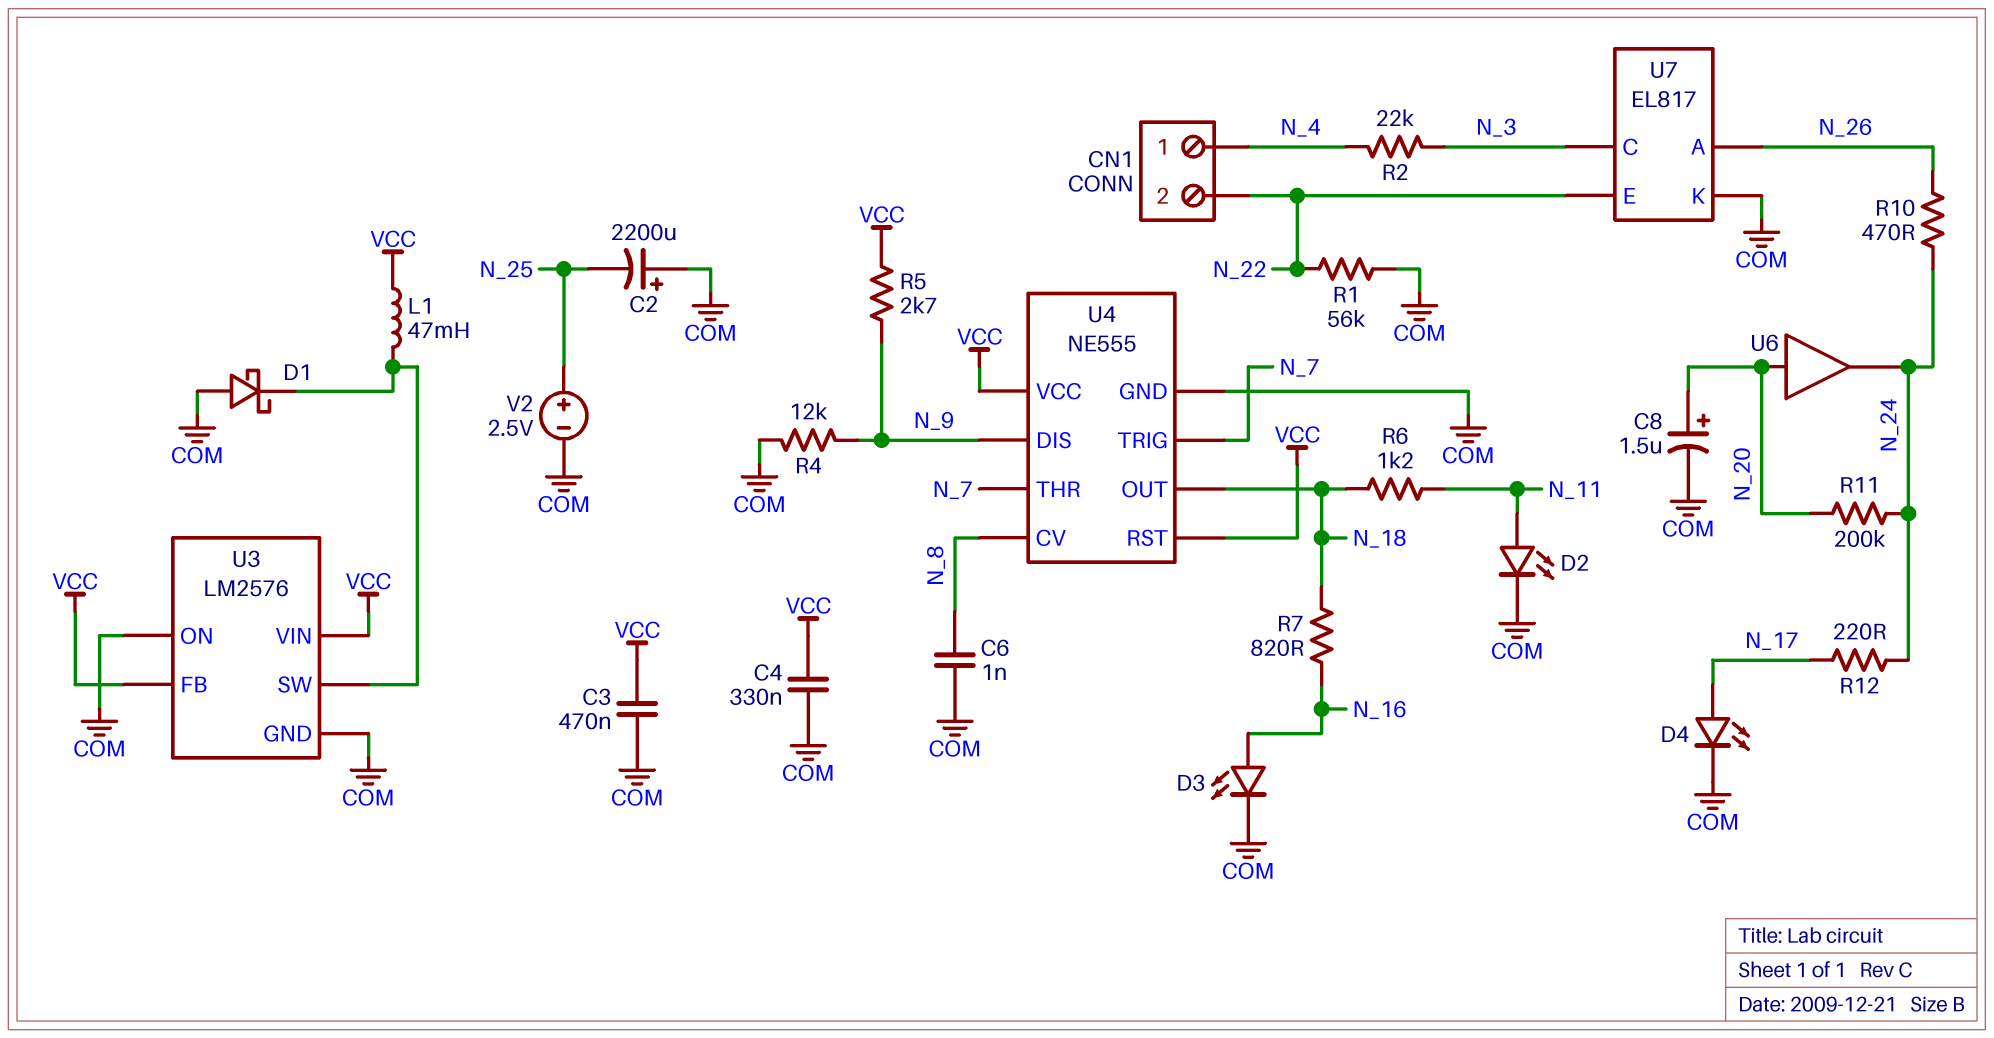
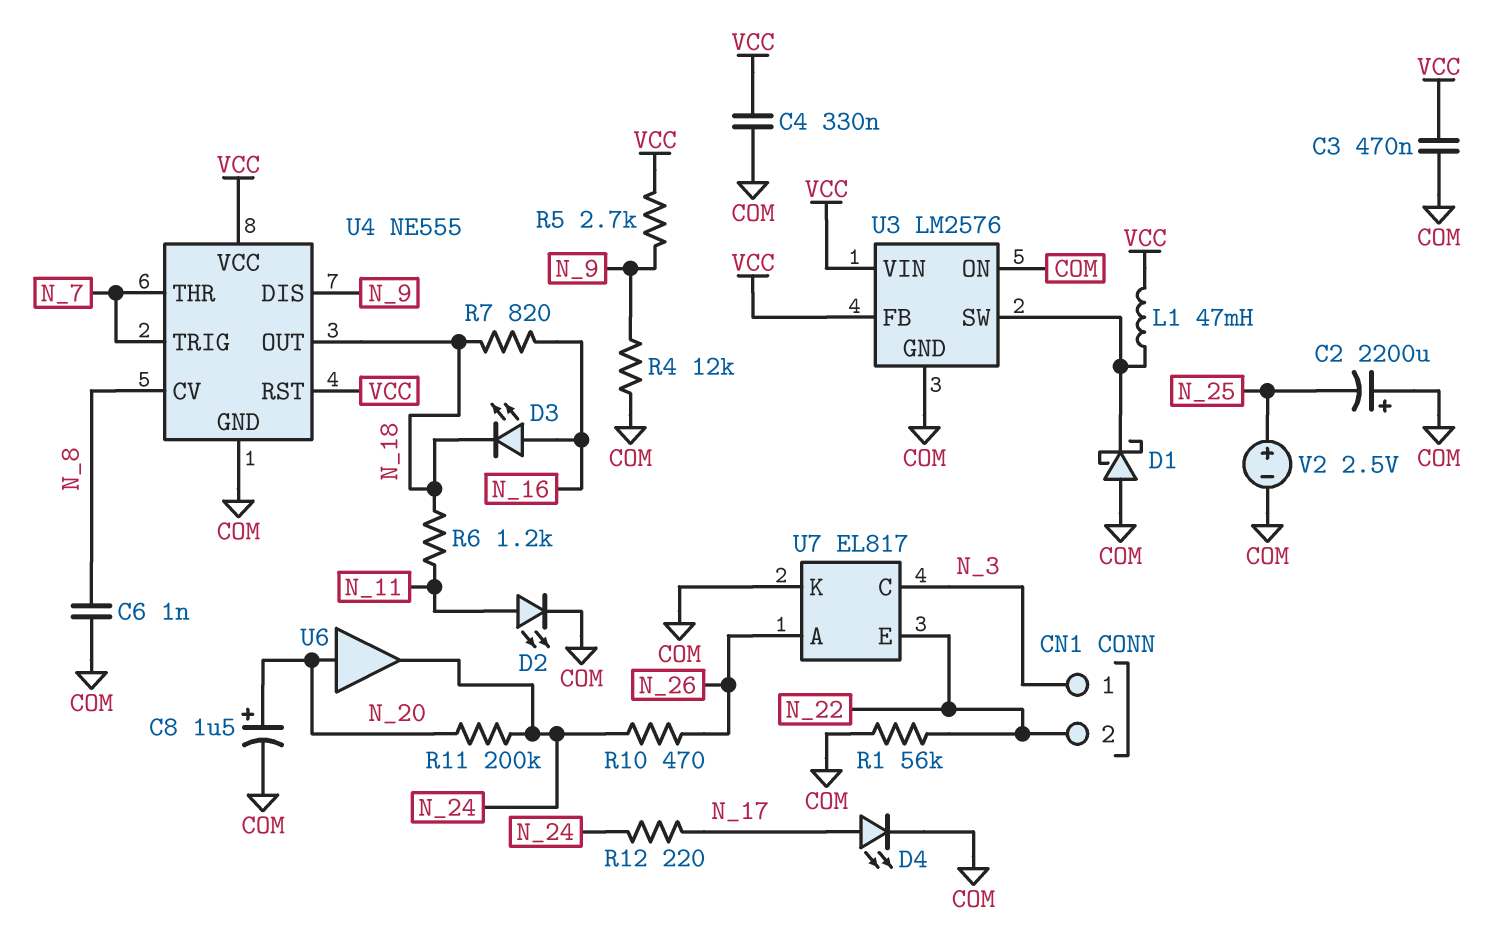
CN1 pin 1: N_4 -> N_3
D3: LED (A N_16, K COM) -> LED (A N_16, K N_18)
R2: 22k (N_3, N_4) -> none

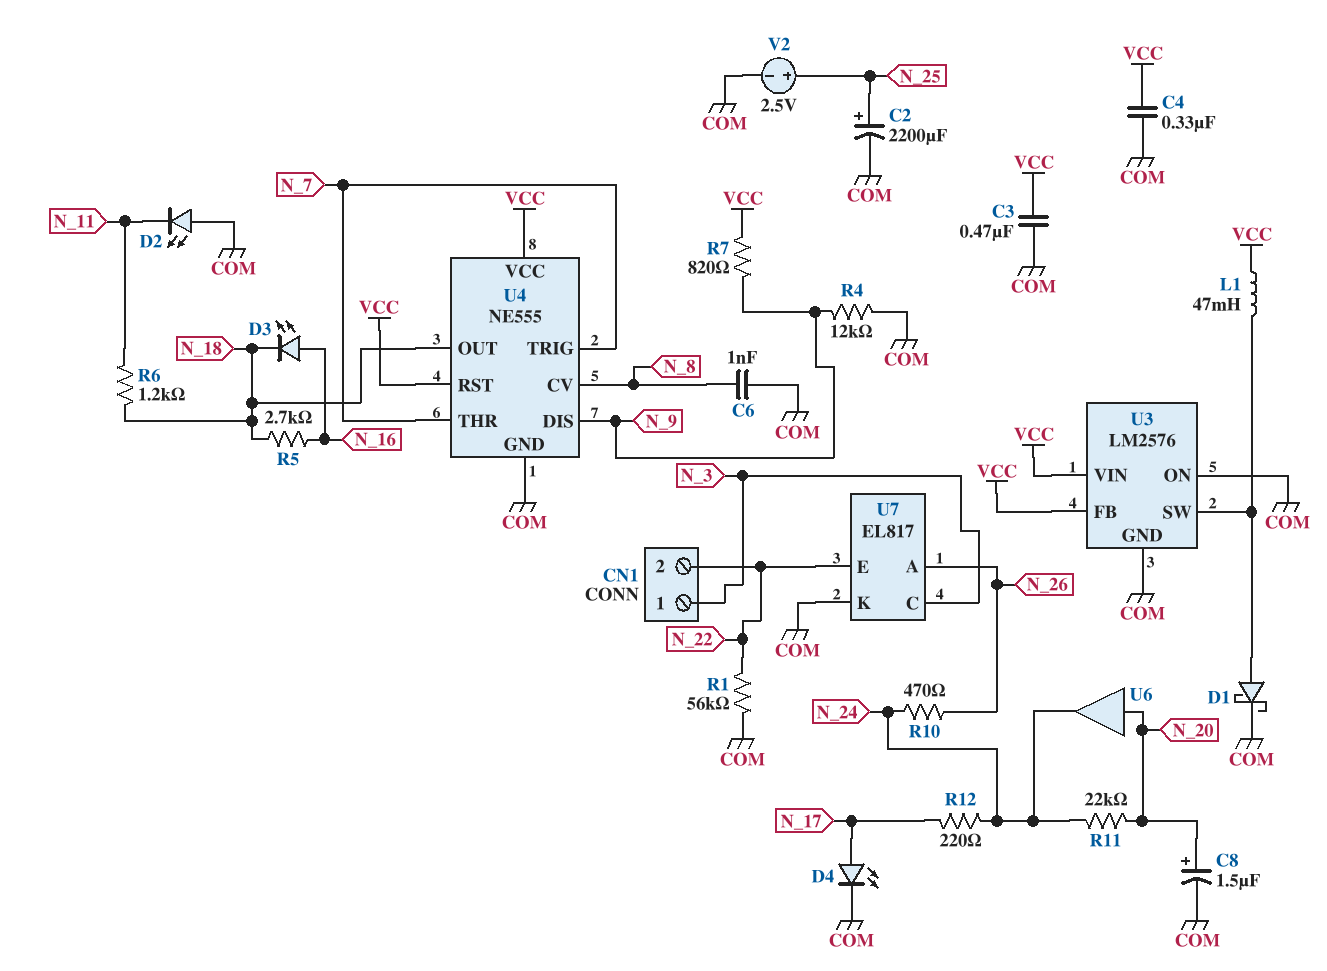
C2: 2200uF (plus COM, minus N_25) -> 2200uF (plus N_25, minus COM)
D1: schottky (A COM, K U3/SW) -> schottky (A U3/SW, K COM)
D2: LED (A N_11, K COM) -> LED (A COM, K N_11)
R5: 2.7k (N_9, VCC) -> 2.7k (N_16, N_18)
R7: 820 (N_16, N_18) -> 820 (N_9, VCC)
R11: 200k (N_20, N_24) -> 22k (N_20, N_24)

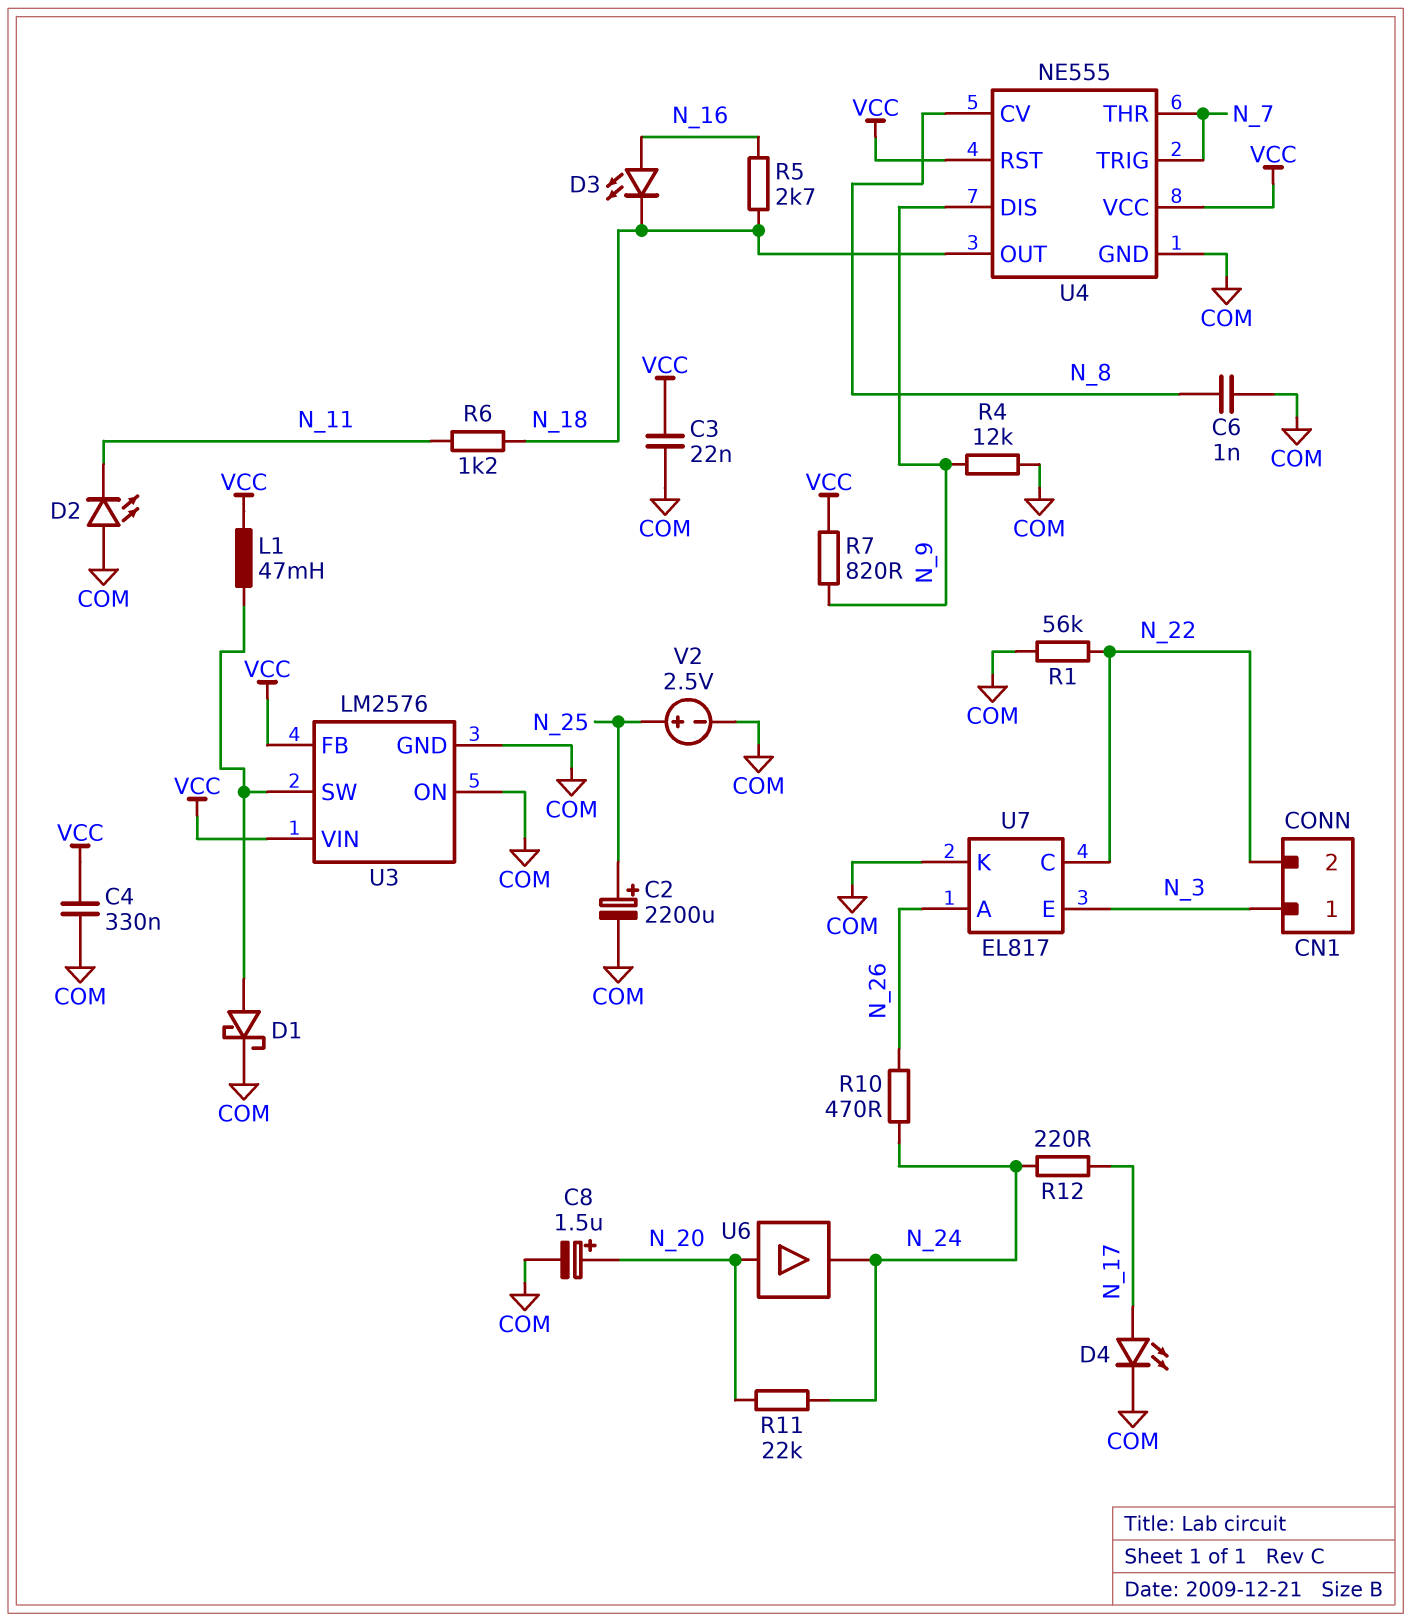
C3: 470nF (COM, VCC) -> 22nF (COM, VCC)
U7 pin C: N_3 -> N_22
U7 pin E: N_22 -> N_3

